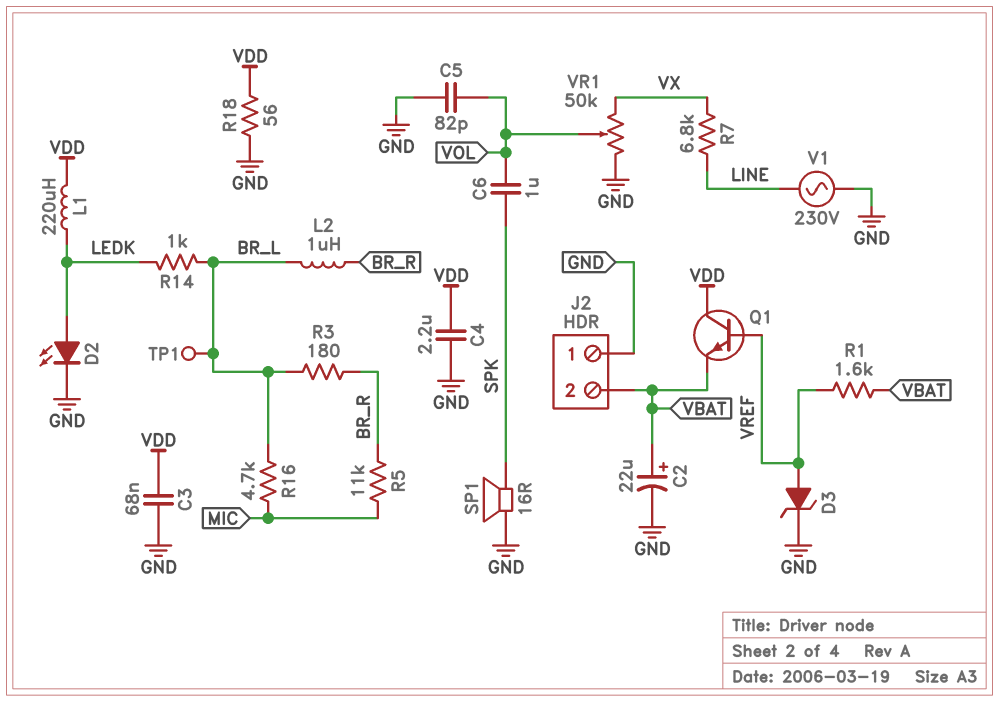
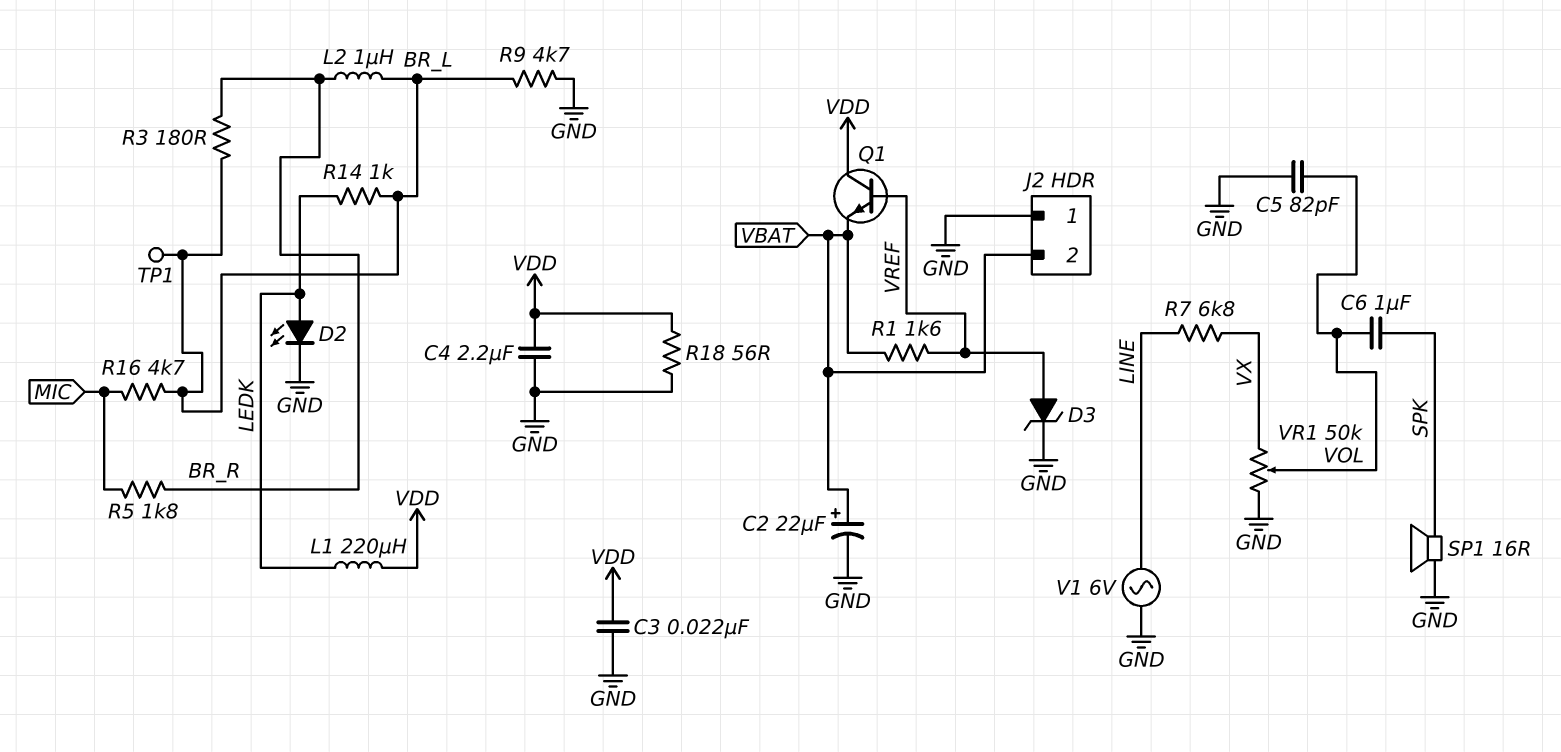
C3: 68nF (GND, VDD) -> 22nF (GND, VDD)
R5: 11k (BR_R, MIC) -> 1.8k (BR_R, MIC)
R9: none -> 4.7k (BR_L, GND)
V1: AC 230V (GND, LINE) -> AC 6V (GND, LINE)

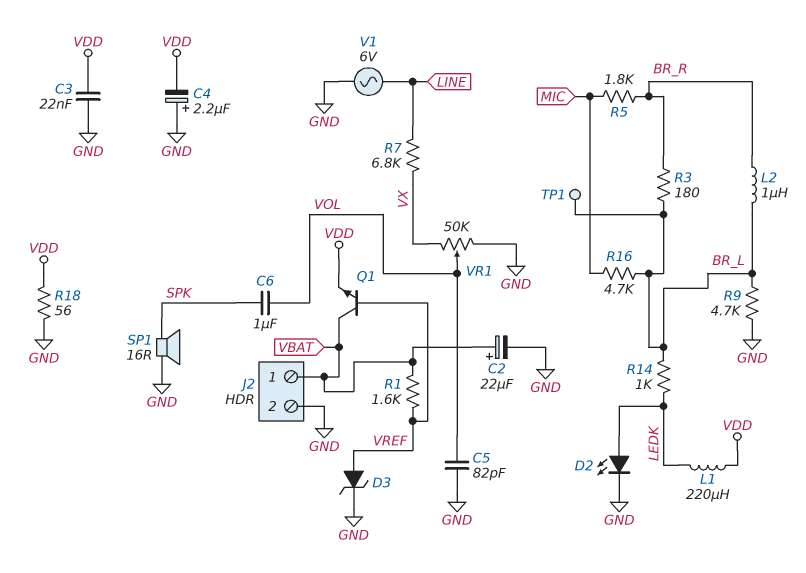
C4: 2.2uF (GND, VDD) -> 2.2uF (plus GND, minus VDD)
J2 pin 1: GND -> VBAT
J2 pin 2: VBAT -> GND
Q1: NPN (B VREF, C VDD, E VBAT) -> NPN (B VREF, C VBAT, E VDD)

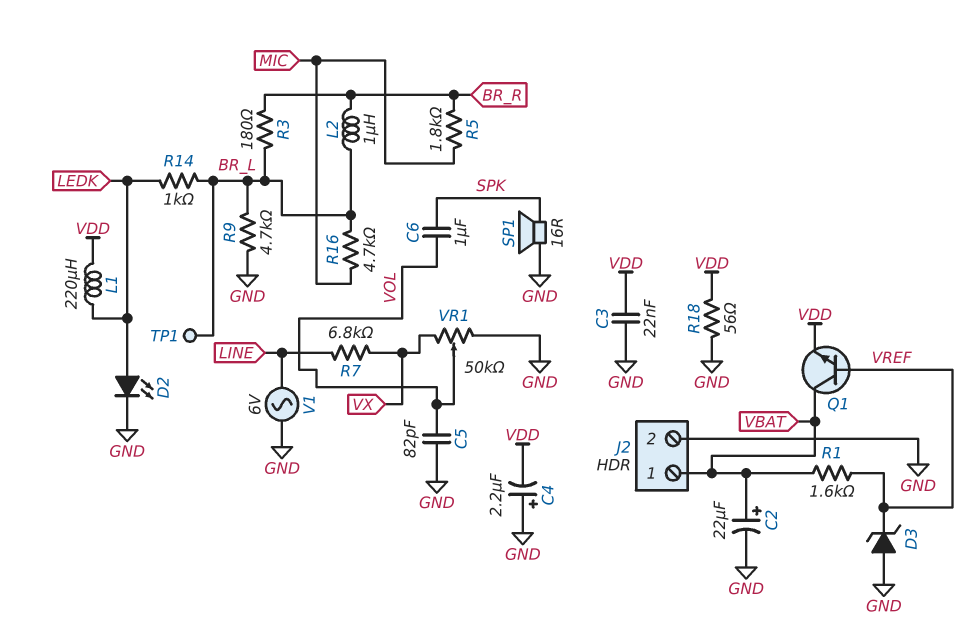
D3: zener (A VREF, K GND) -> zener (A GND, K VREF)

